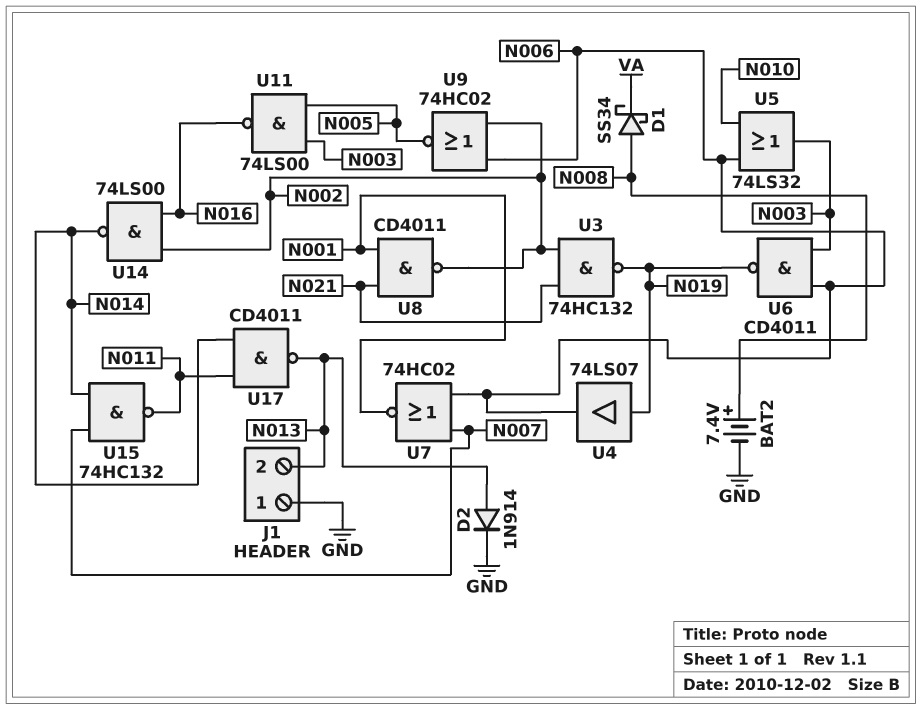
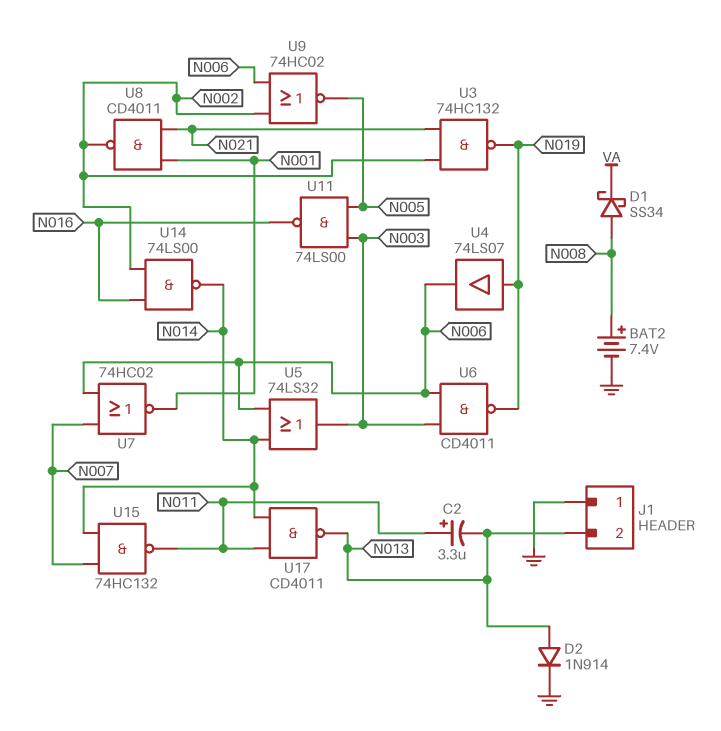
C2: none -> 3.3uF (plus N011, minus N013)
U5: OR 74LS32 (in N006, in N010, out N003) -> OR 74LS32 (in N006, in N014, out N003)

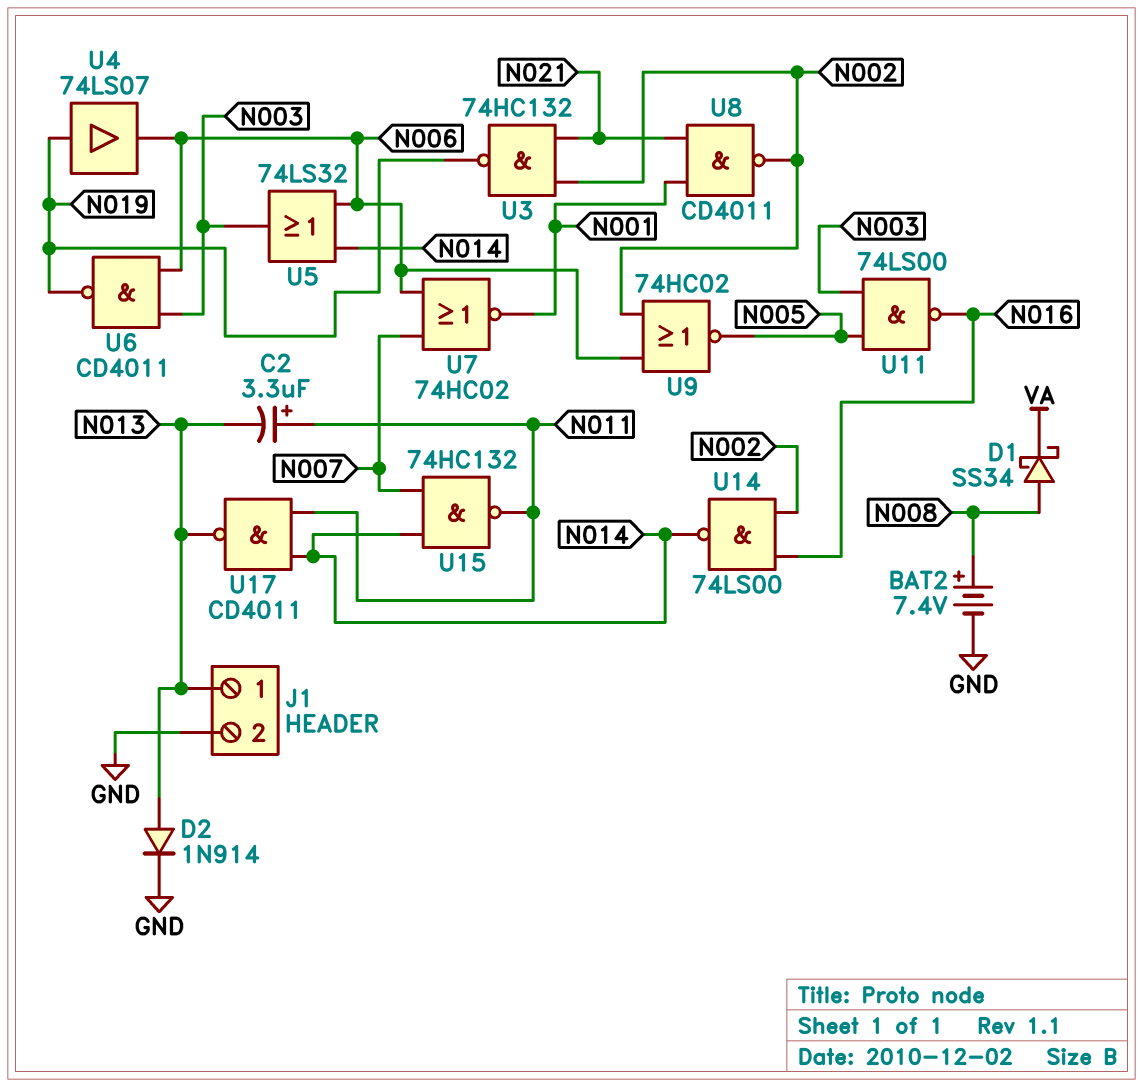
J1 pin 1: GND -> N013
J1 pin 2: N013 -> GND

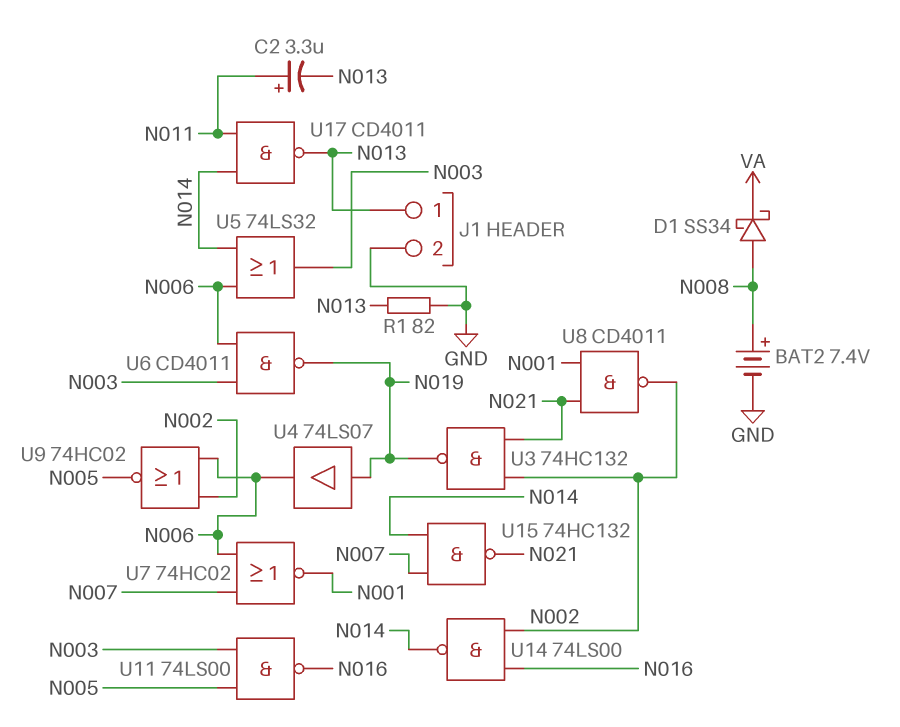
D2: diode 1N914 (A N013, K GND) -> none
R1: none -> 82 (GND, N013)
U15: NAND 74HC132 (in N007, in N014, out N011) -> NAND 74HC132 (in N007, in N014, out N021)

